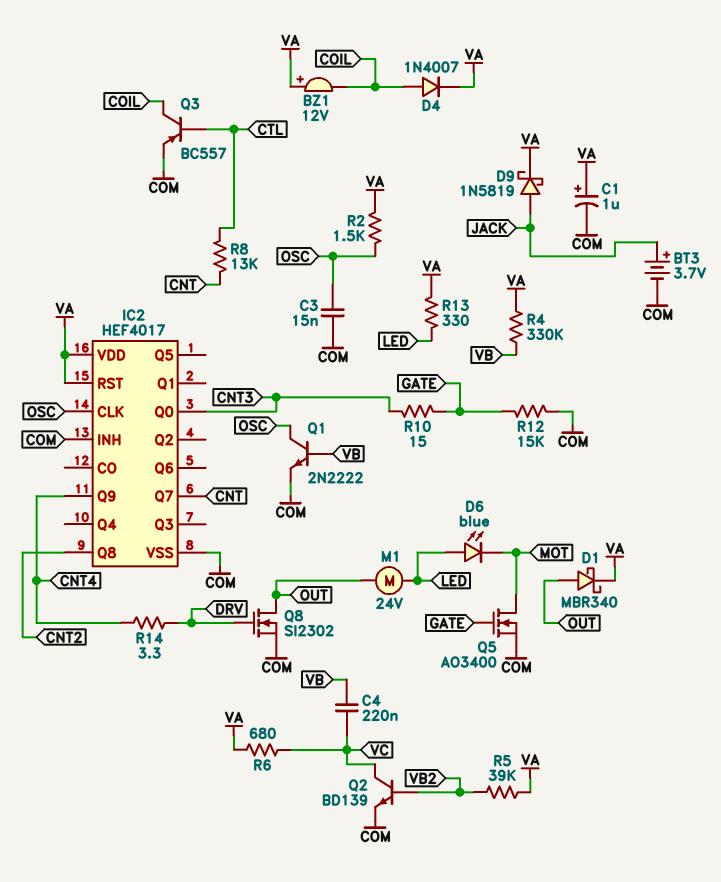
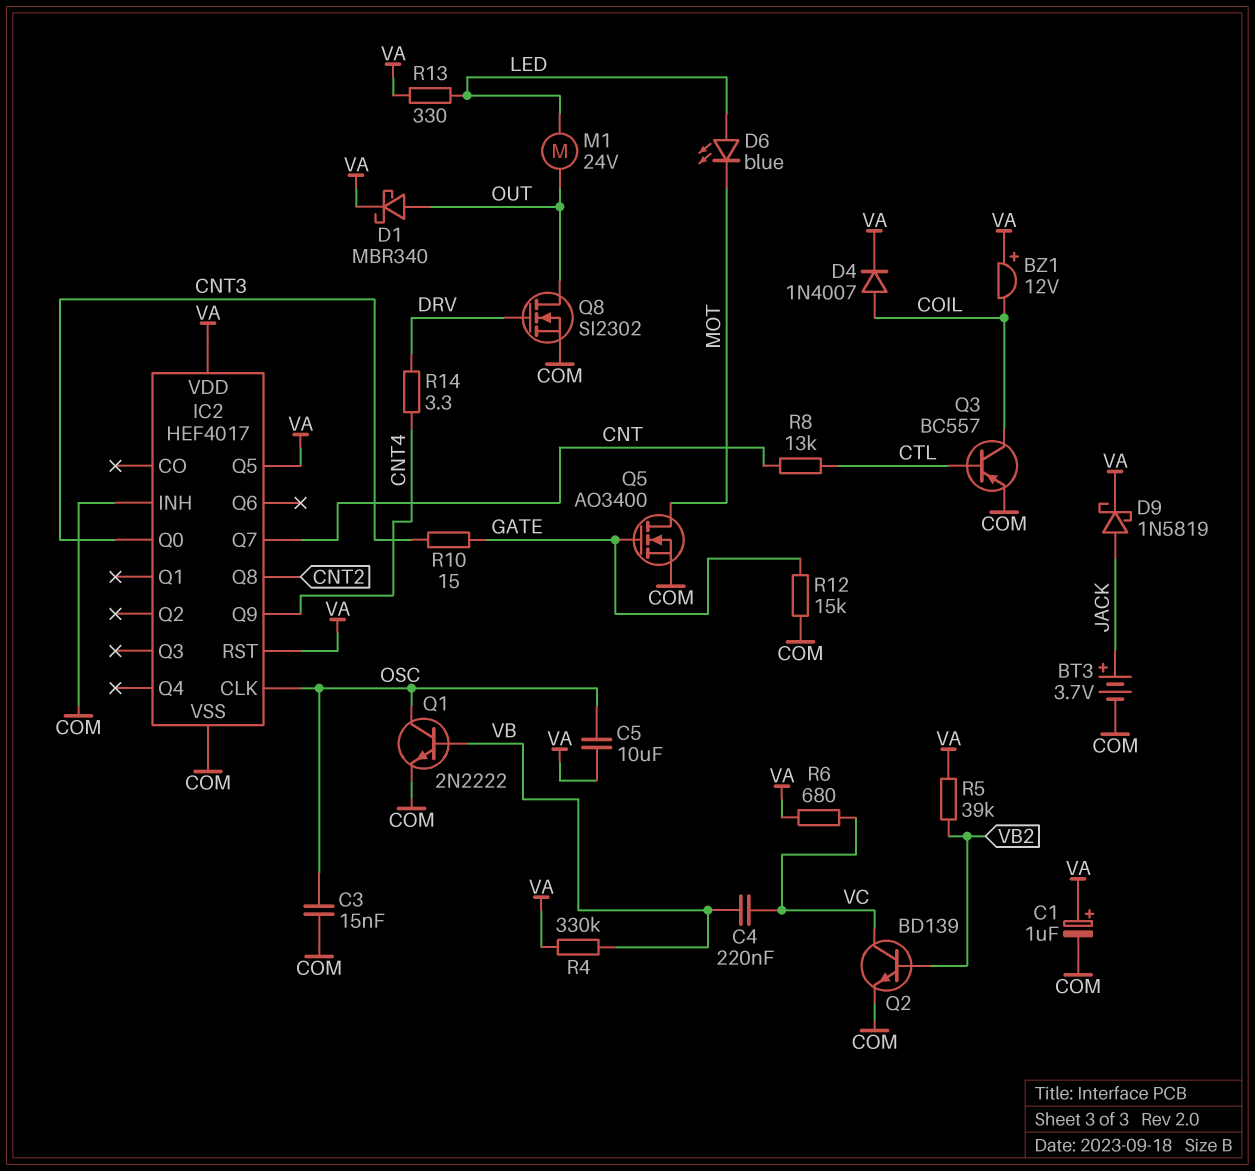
C5: none -> 10uF (OSC, VA)
IC2 pin Q5: none -> VA
R2: 1.5k (OSC, VA) -> none

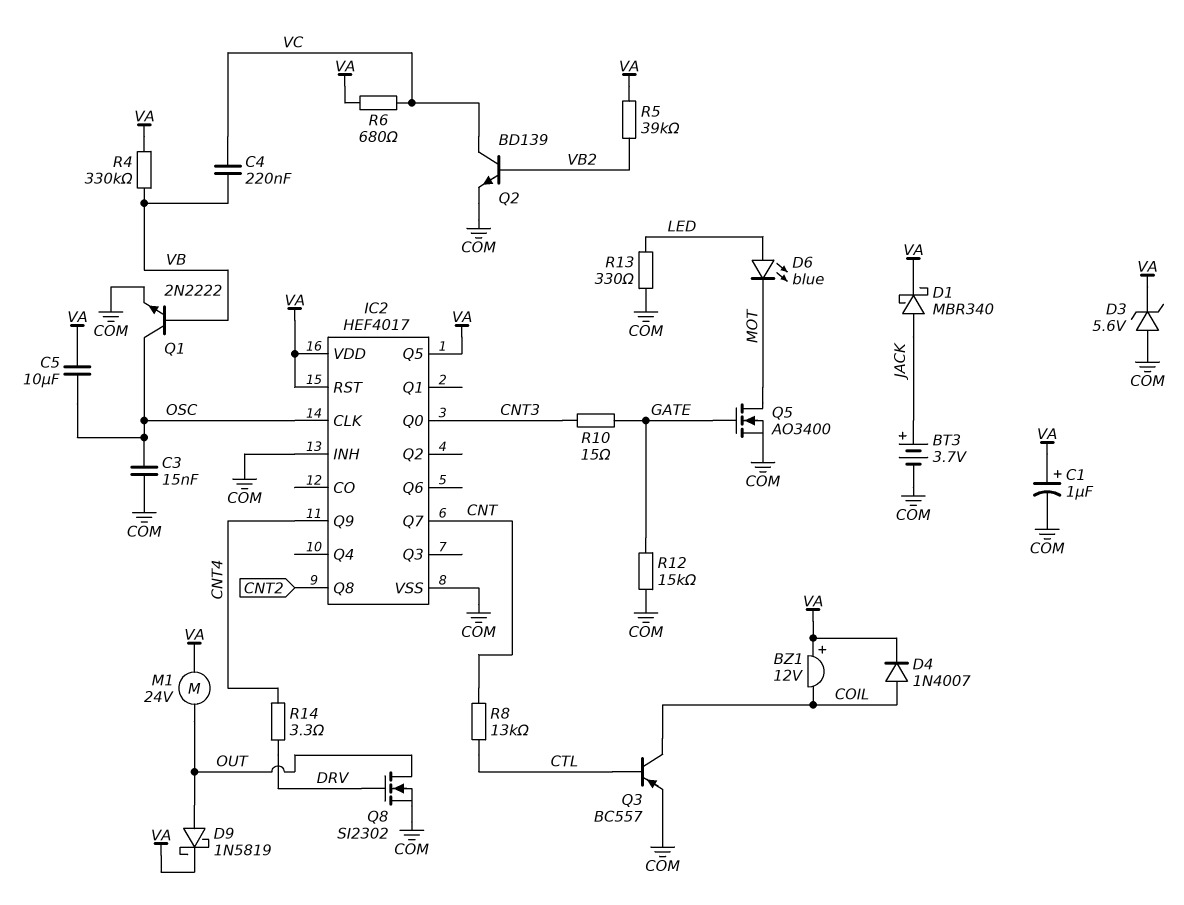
D1: schottky MBR340 (A OUT, K VA) -> schottky MBR340 (A JACK, K VA)
D3: none -> zener 5.6V (A COM, K VA)
D9: schottky 1N5819 (A JACK, K VA) -> schottky 1N5819 (A OUT, K VA)
M1: motor 24V (LED, OUT) -> motor 24V (OUT, VA)
R13: 330 (LED, VA) -> 330 (COM, LED)

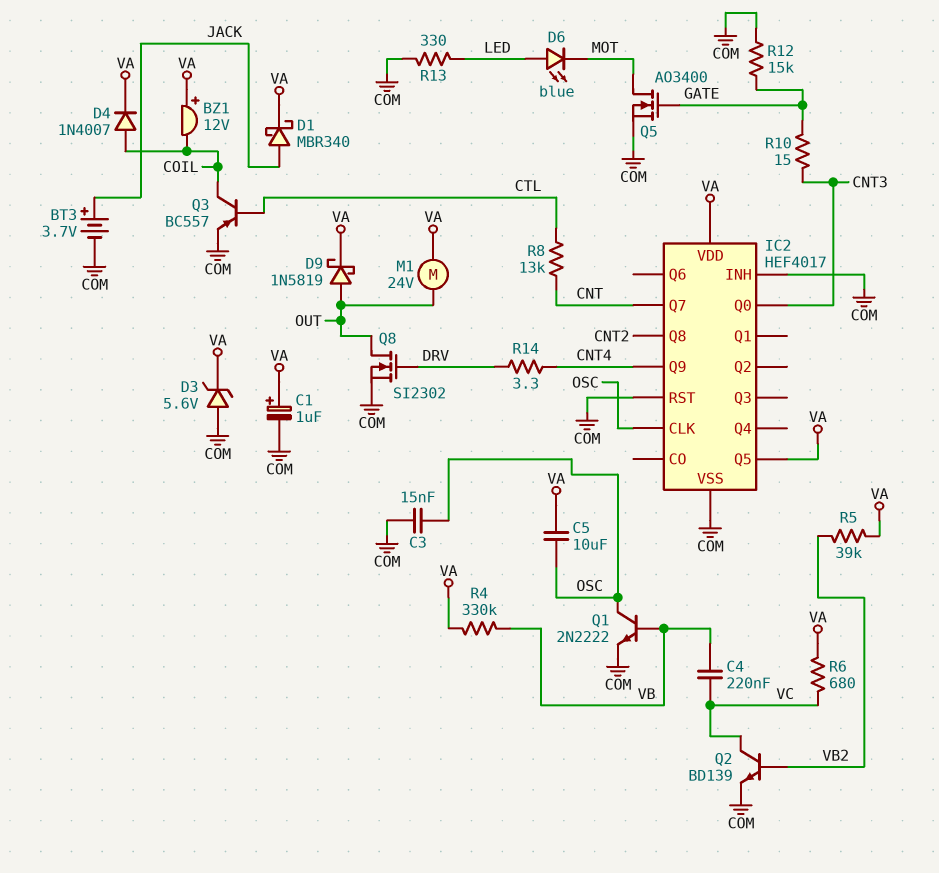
IC2 pin RST: VA -> COM

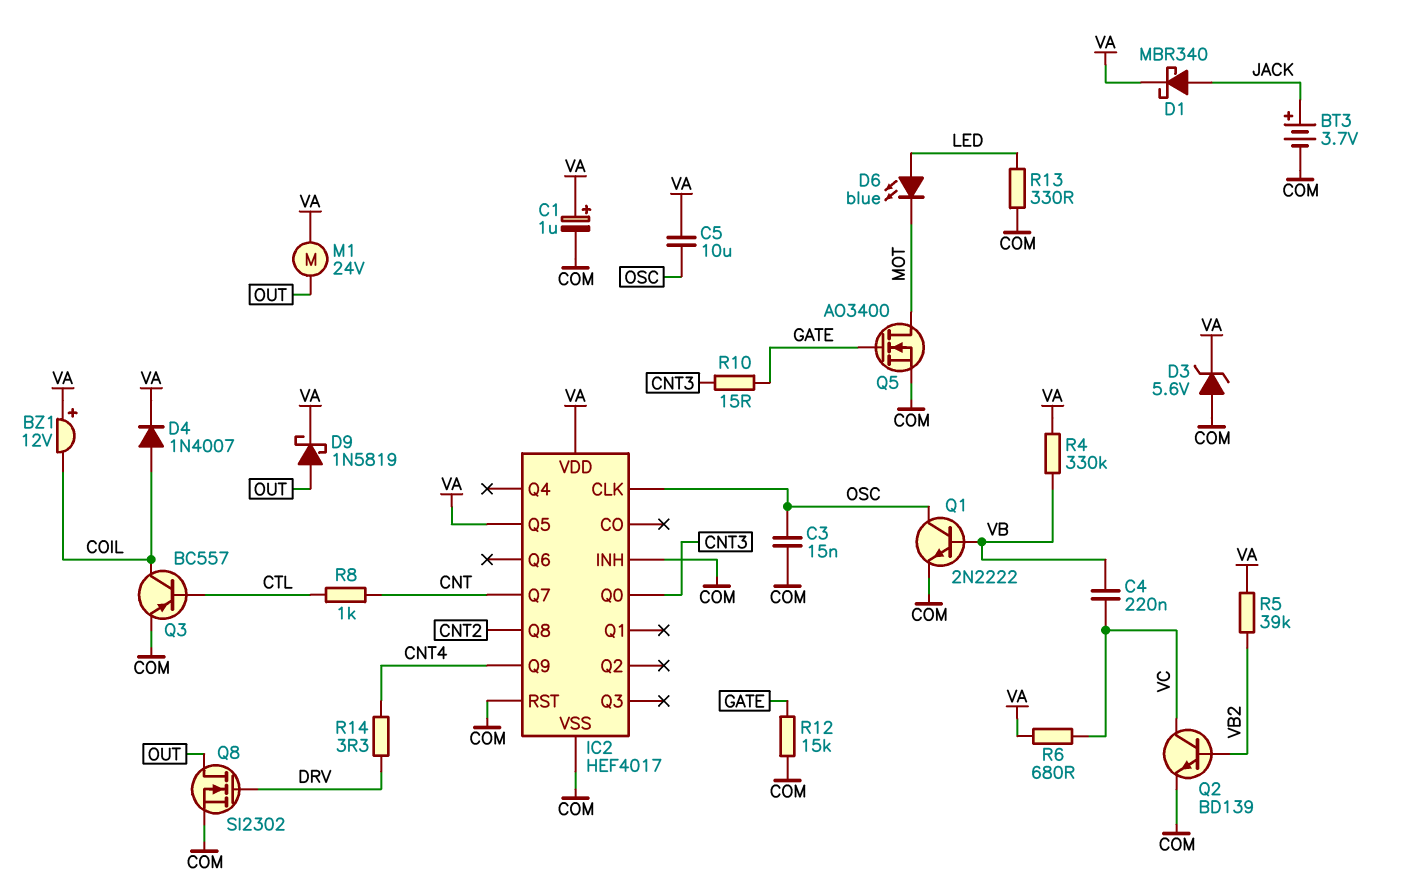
R8: 13k (CNT, CTL) -> 1k (CNT, CTL)

